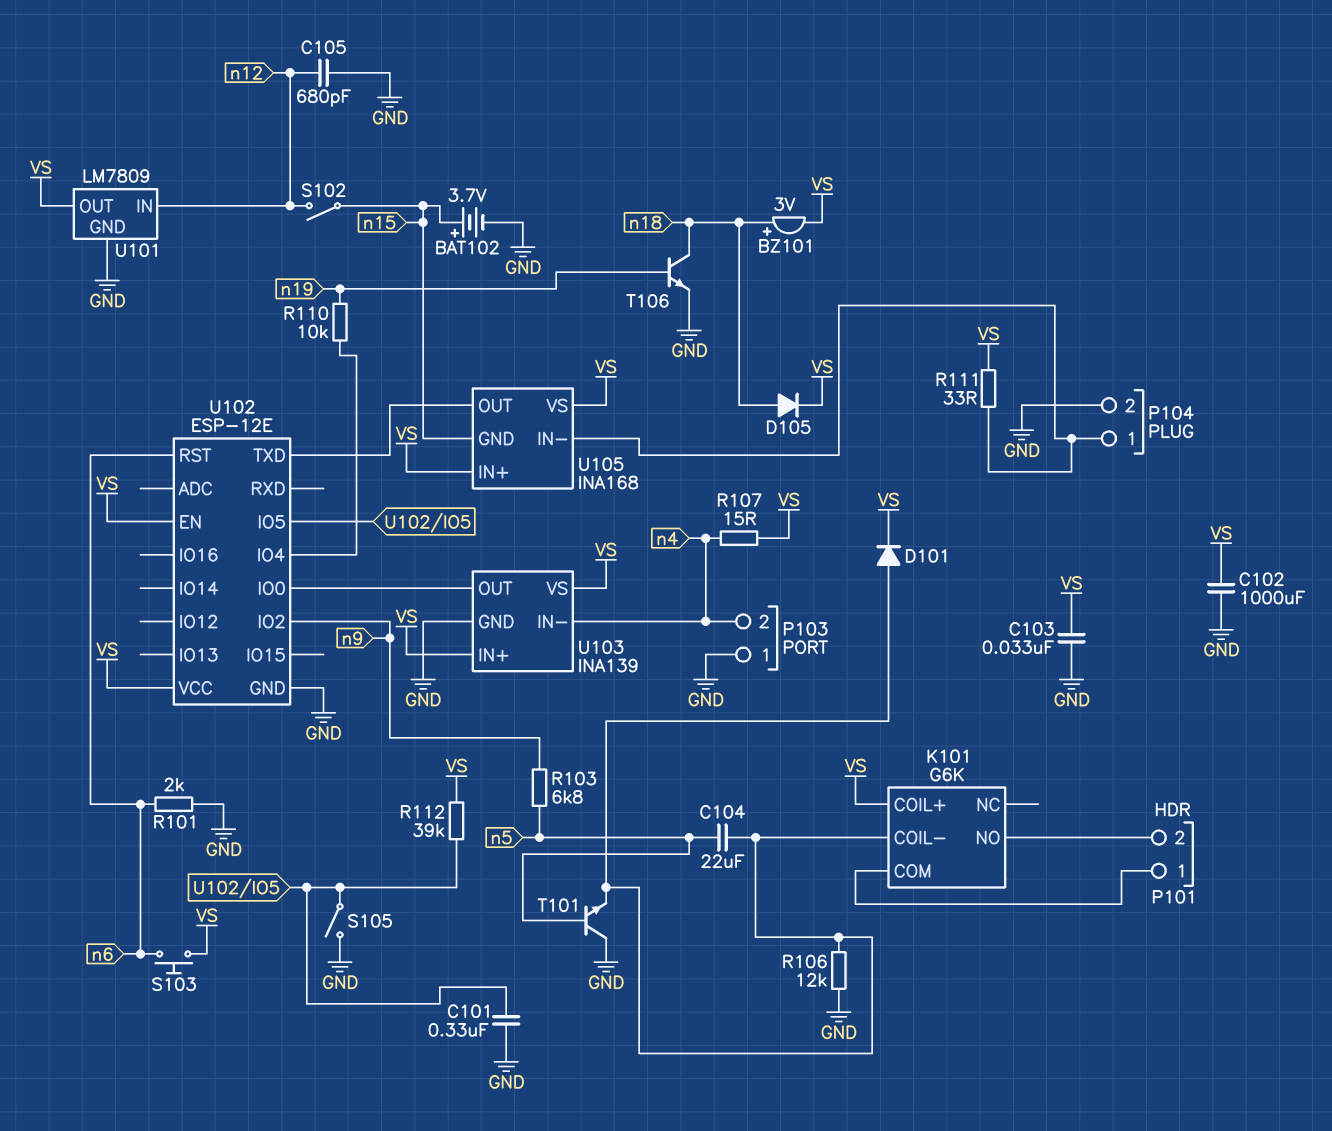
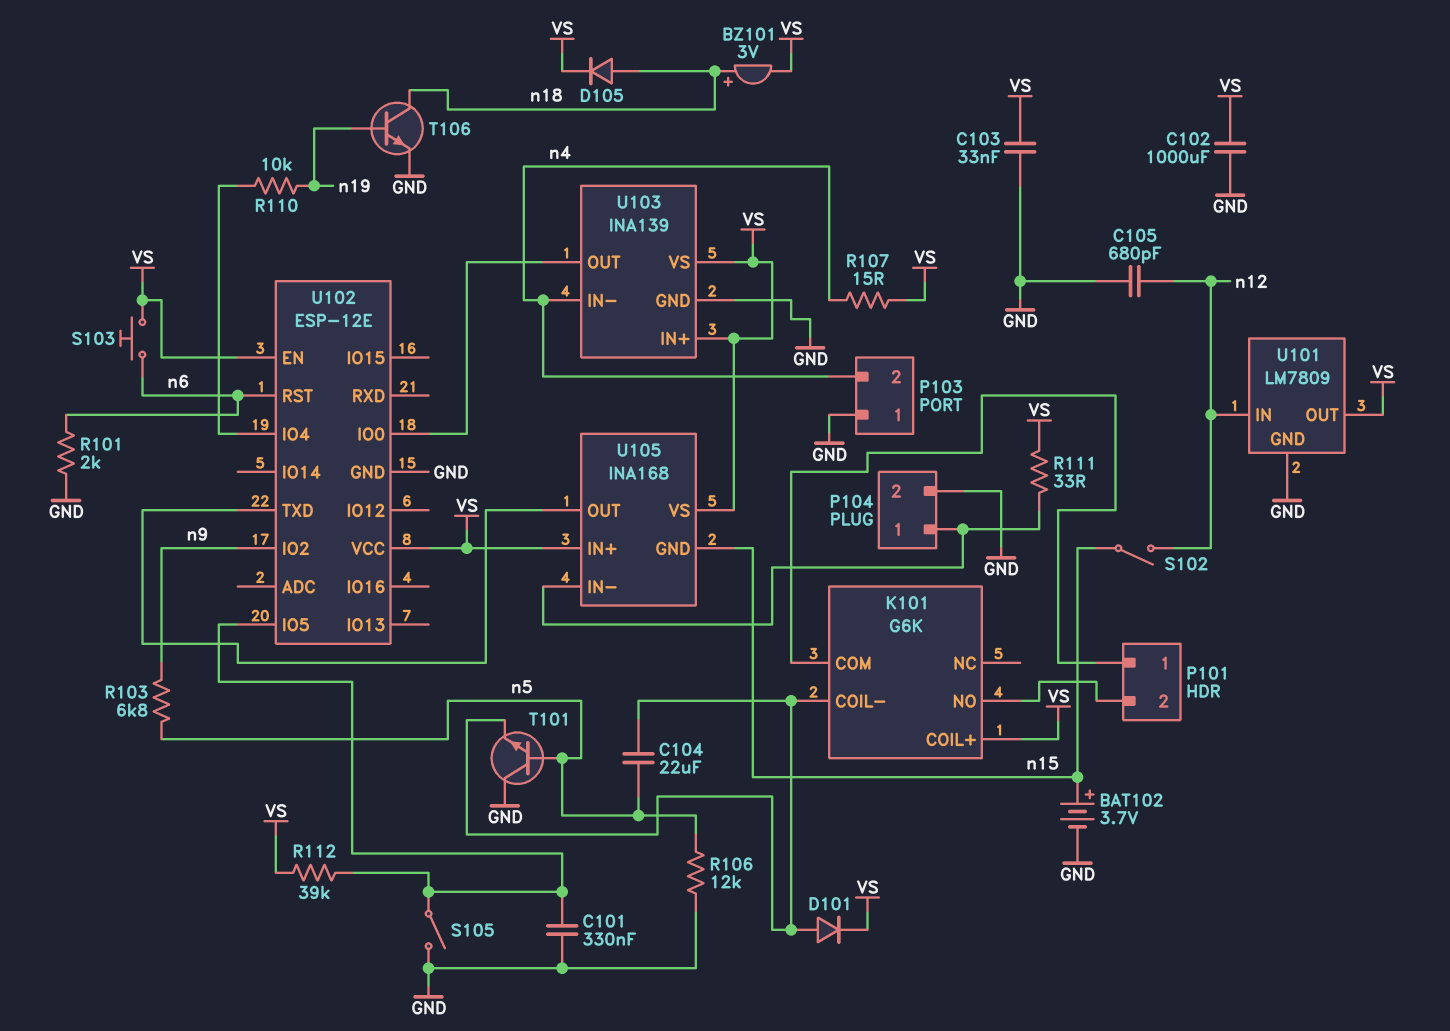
R106: 12k (GND, K101/COIL-) -> 12k (GND, n5)

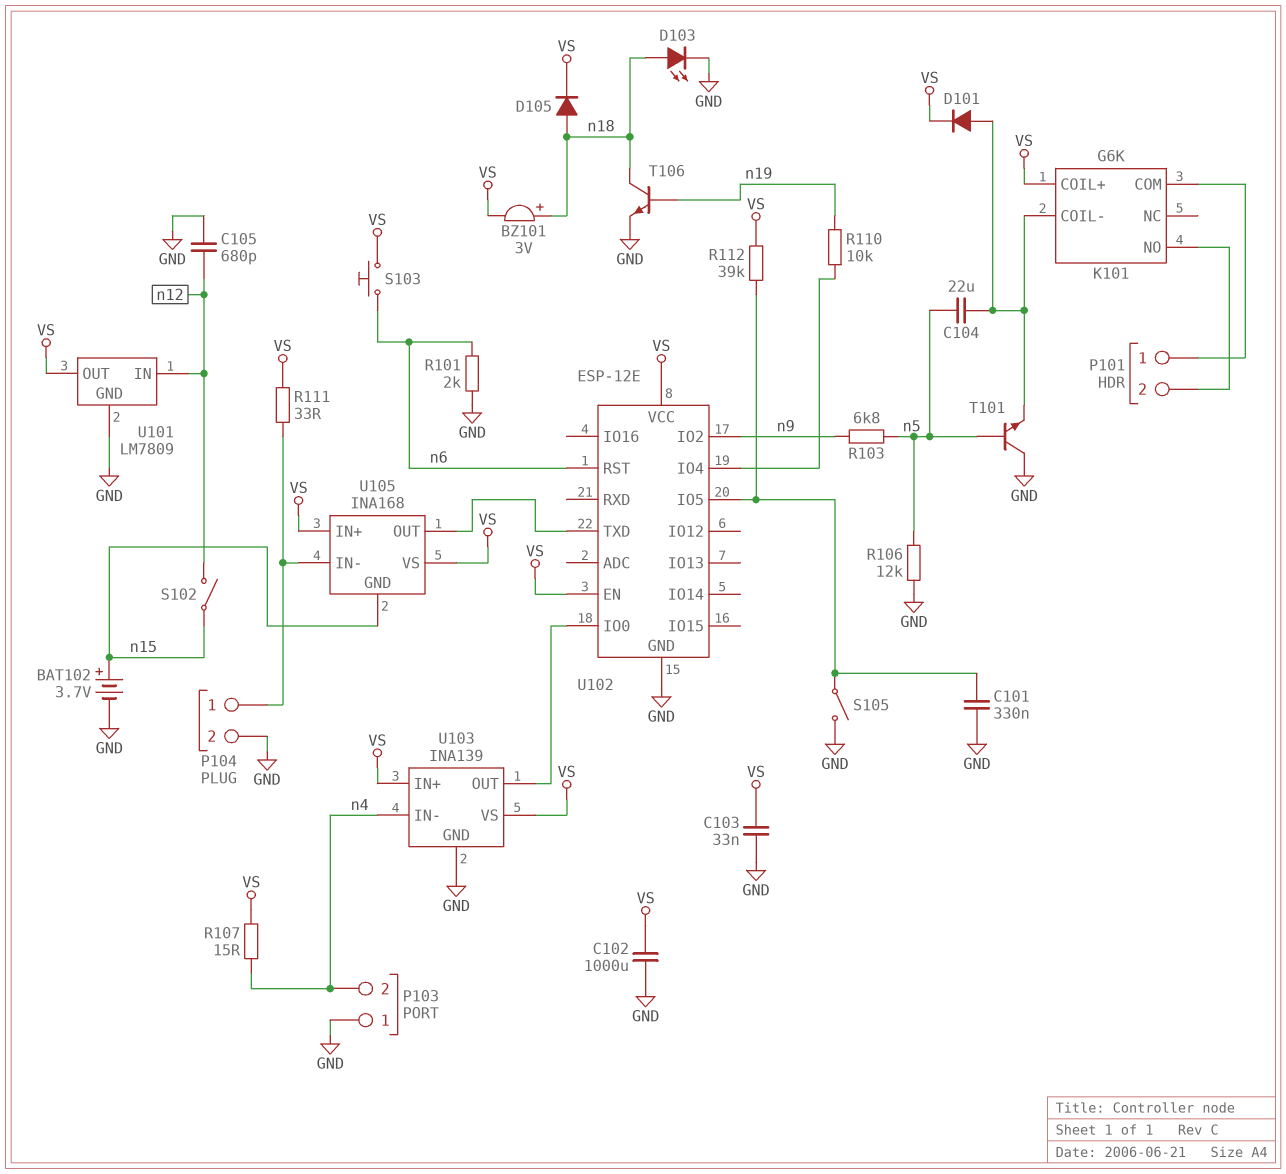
D103: none -> LED (A n18, K GND)

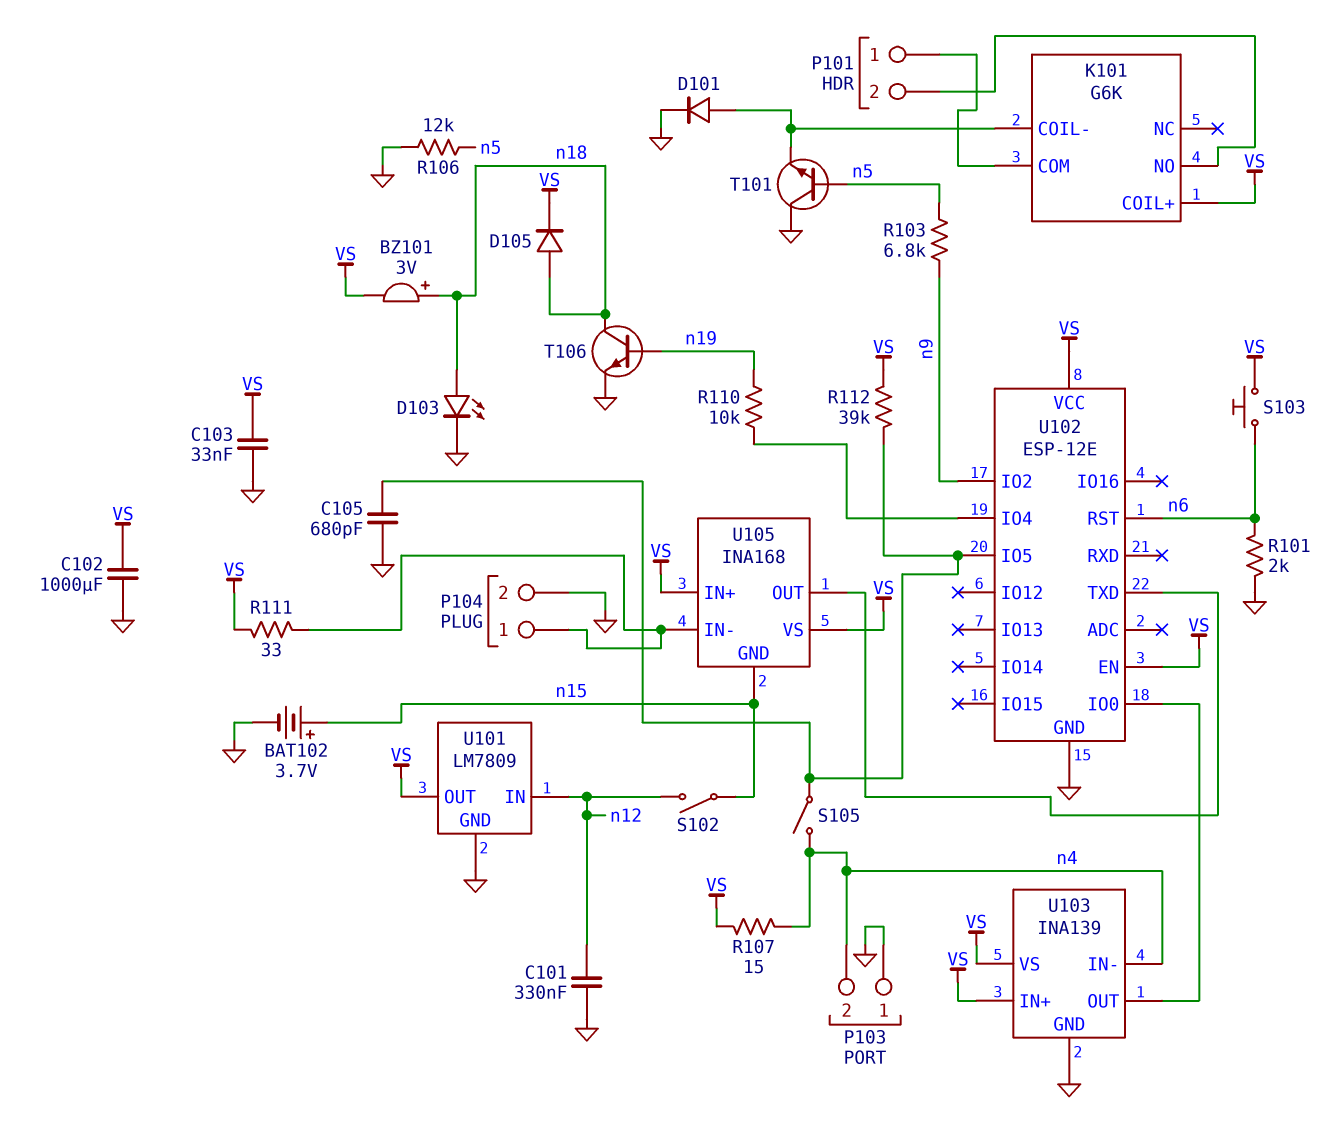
C101: 330nF (GND, U102/IO5) -> 330nF (GND, n12)
C104: 22uF (K101/COIL-, n5) -> none
C105: 680pF (GND, n12) -> 680pF (GND, U102/IO5)
D101: diode (A K101/COIL-, K VS) -> diode (A K101/COIL-, K GND)
S105: switch (GND, U102/IO5) -> switch (U102/IO5, n4)

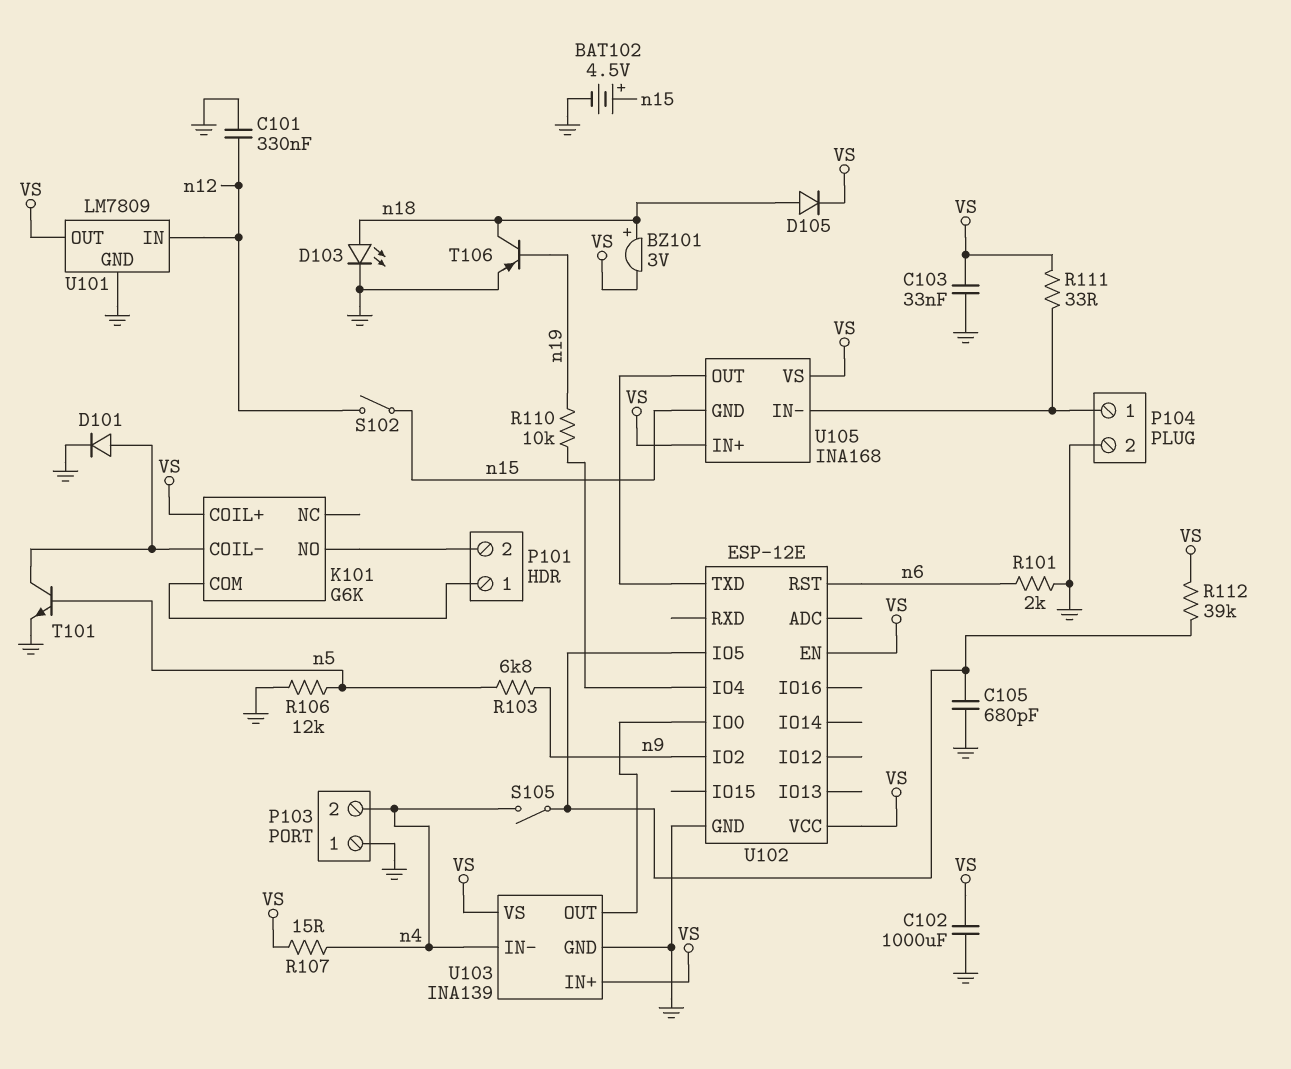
BAT102: 3.7V (plus n15, minus GND) -> 4.5V (plus n15, minus GND)
S103: button (VS, n6) -> none
T101: NPN (B n5, C GND, E K101/COIL-) -> NPN (B n5, C K101/COIL-, E GND)
T106: NPN (B n19, C n18, E GND) -> PNP (B n19, C n18, E GND)

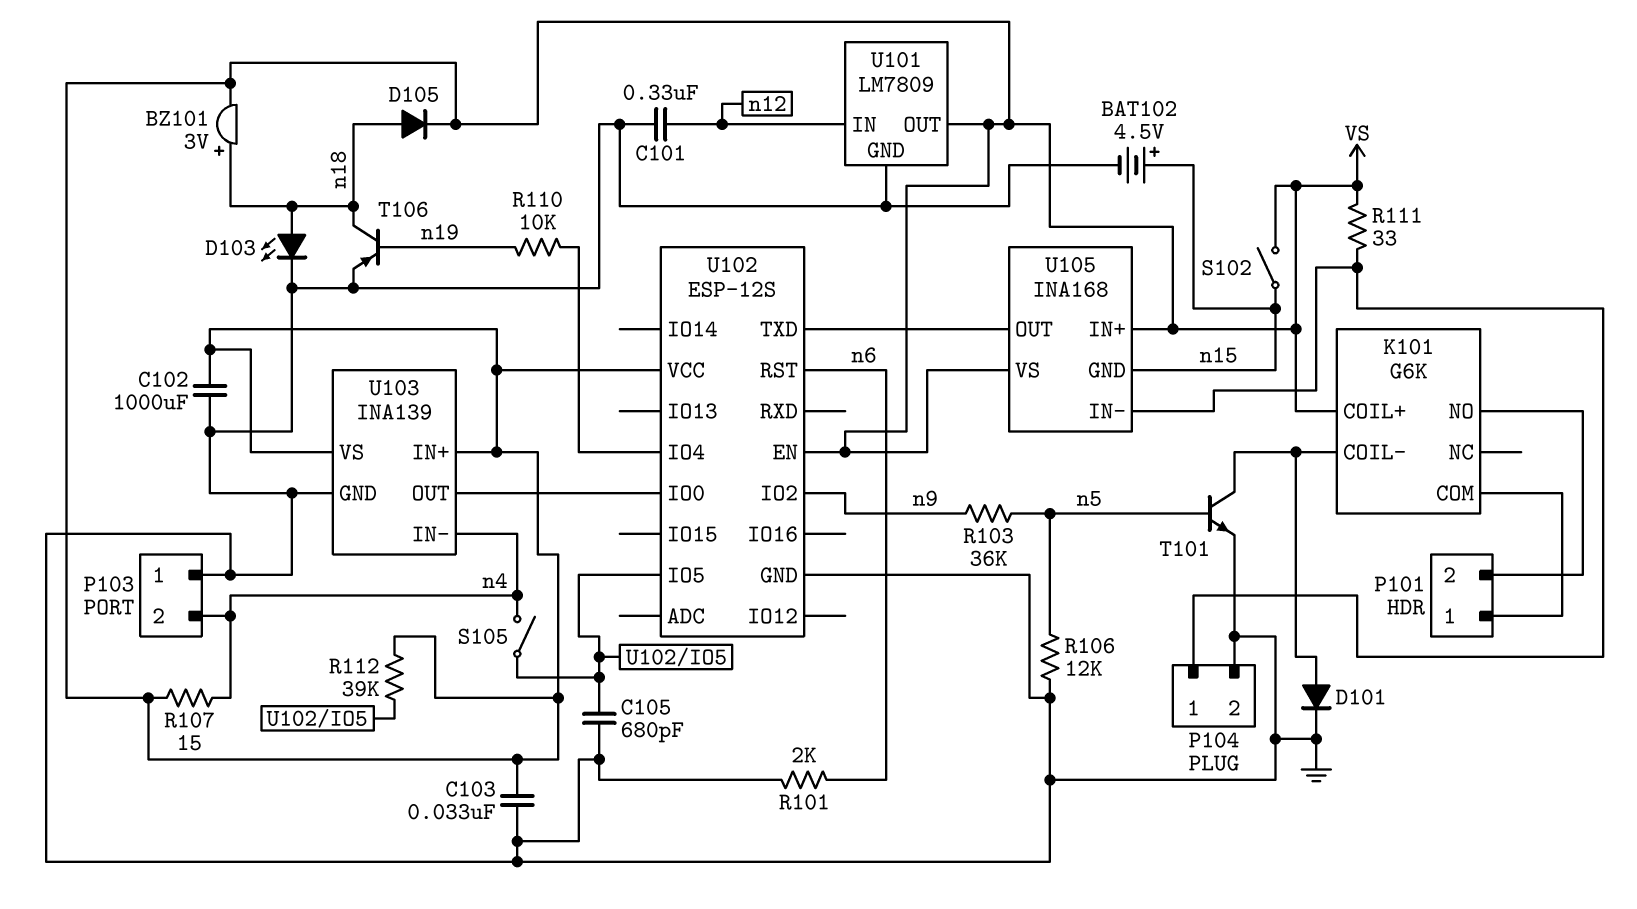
R103: 6.8k (n5, n9) -> 36k (n5, n9)
S102: switch (n12, n15) -> switch (VS, n15)
U102: ESP-12E -> ESP-12S

